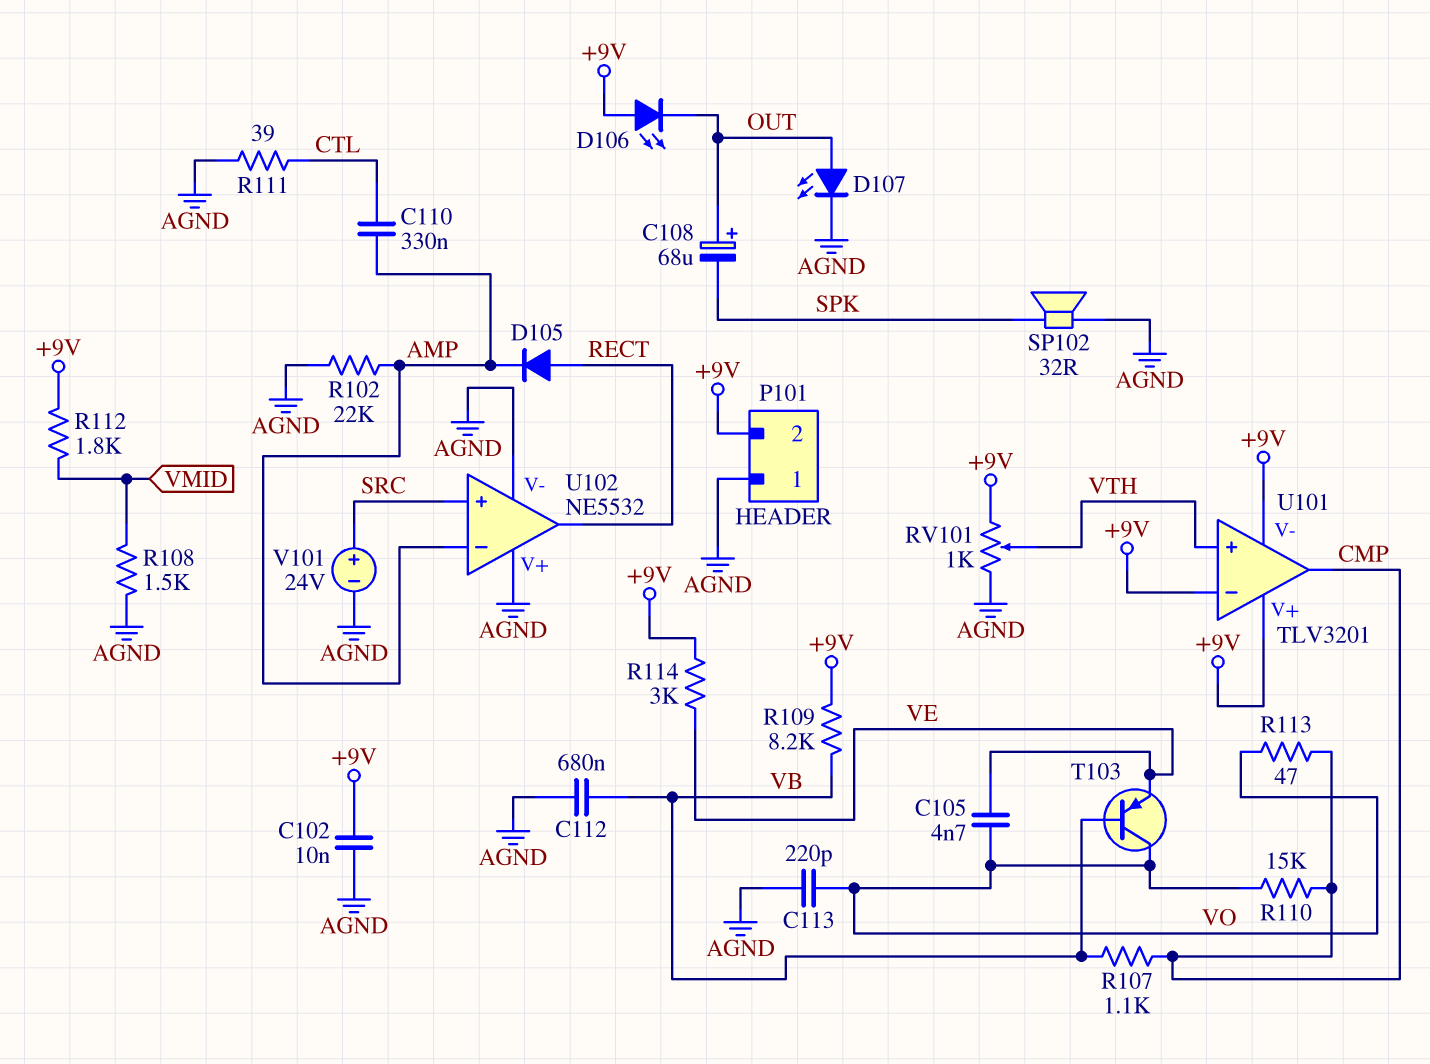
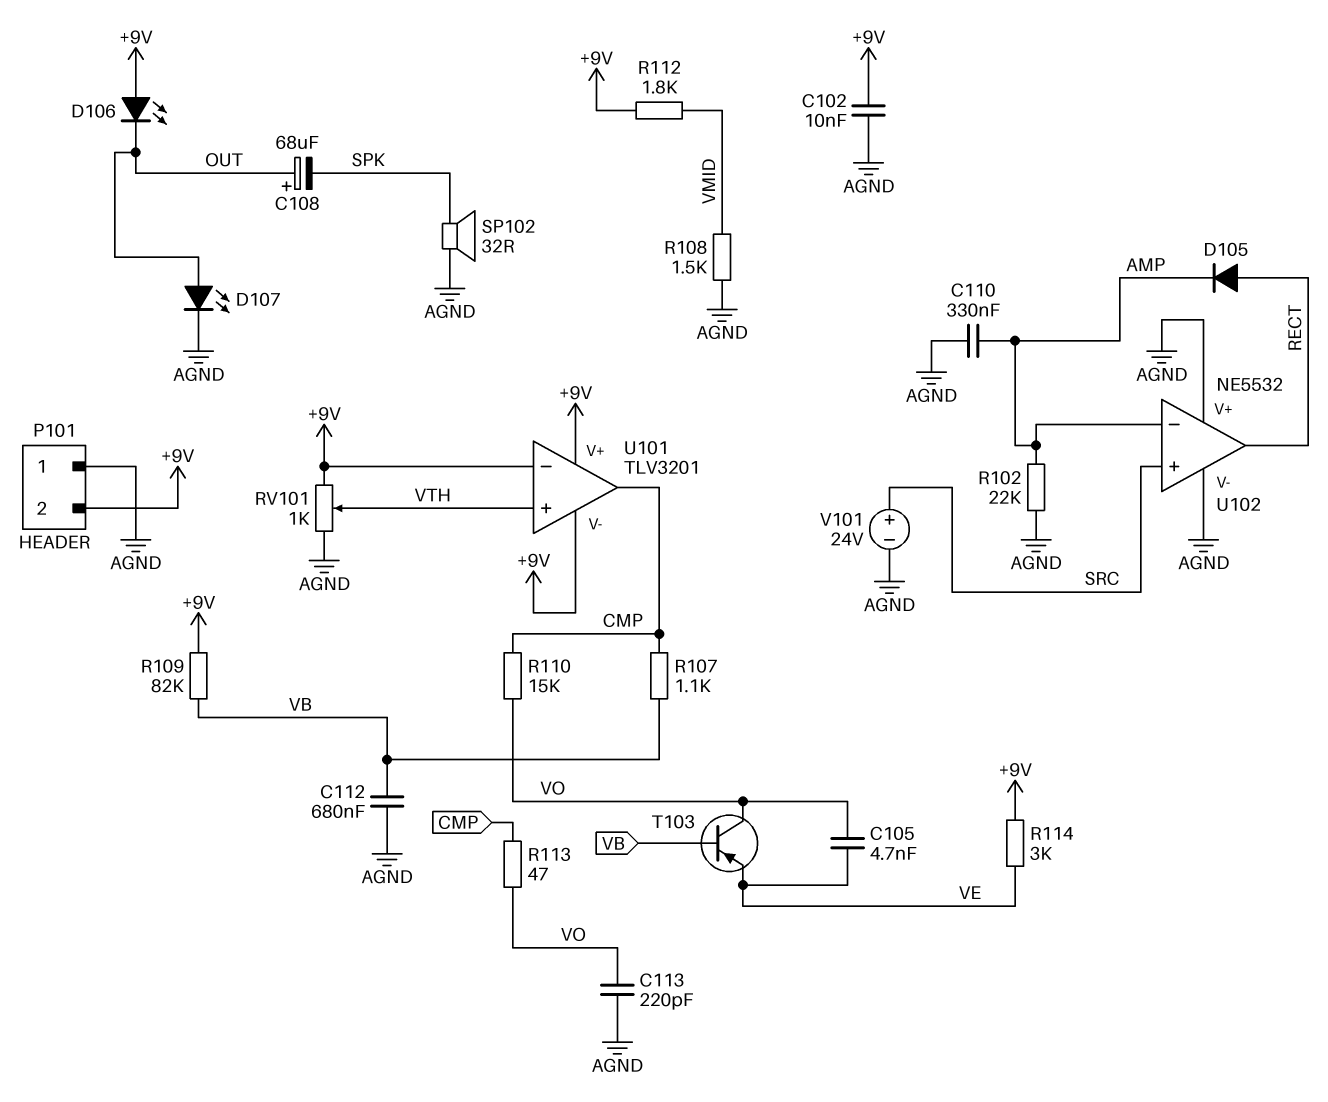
C110: 330nF (AMP, CTL) -> 330nF (AGND, AMP)
R109: 8.2k (+9V, VB) -> 82k (+9V, VB)
R111: 39 (AGND, CTL) -> none

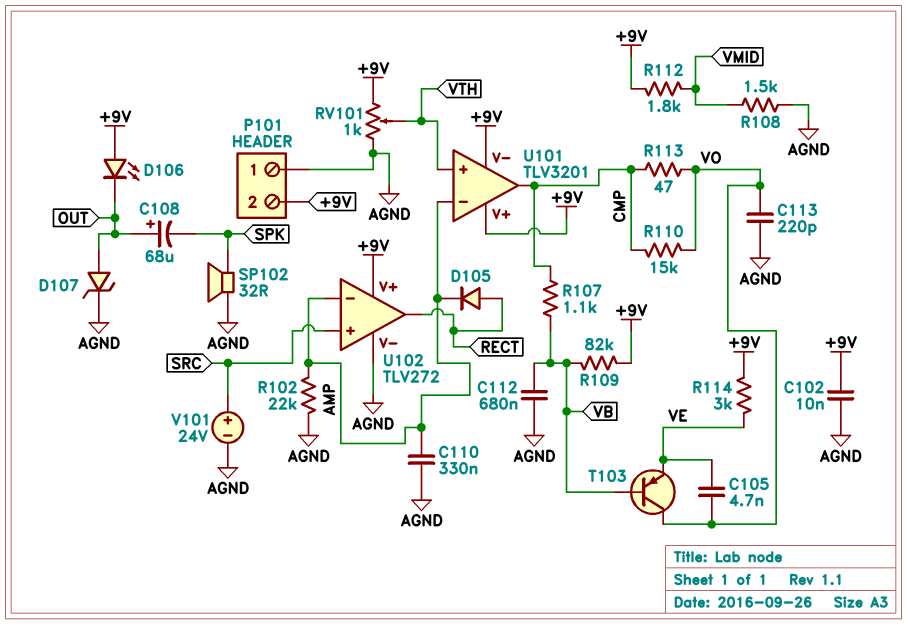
D107: LED (A OUT, K AGND) -> zener (A OUT, K AGND)
U101 pin in-: +9V -> AMP
U102: NE5532 -> TLV272
U102 pin V+: AGND -> +9V

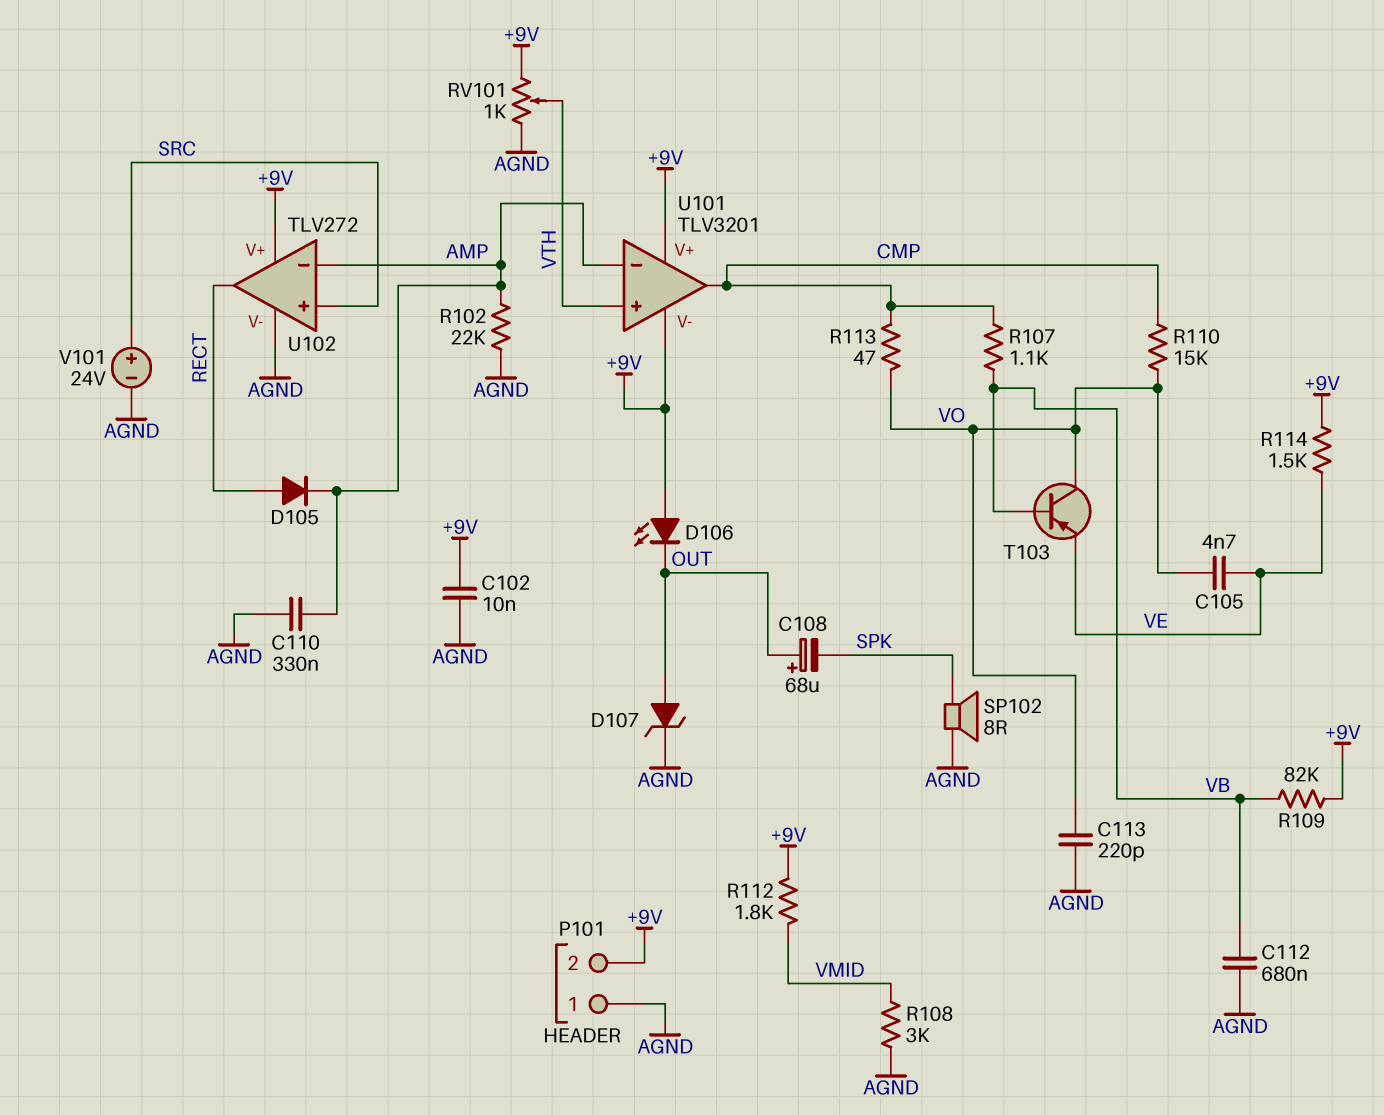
R108: 1.5k (AGND, VMID) -> 3k (AGND, VMID)
R114: 3k (+9V, VE) -> 1.5k (+9V, VE)
SP102: speaker 32R (AGND, SPK) -> speaker 8R (AGND, SPK)

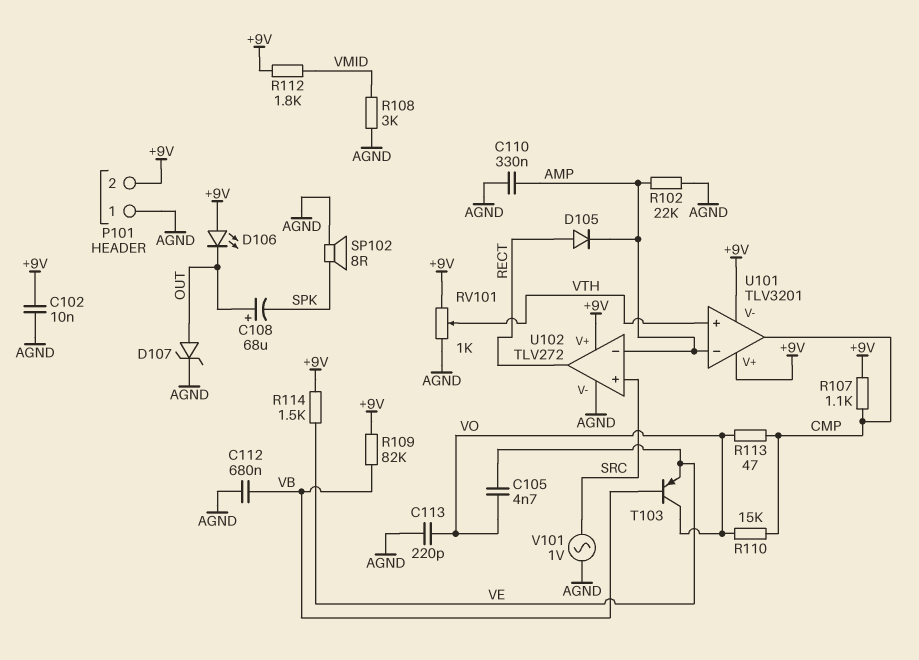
R107: 1.1k (CMP, VB) -> 1.1k (+9V, CMP)
V101: 24V (plus SRC, minus AGND) -> AC 1V (AGND, SRC)

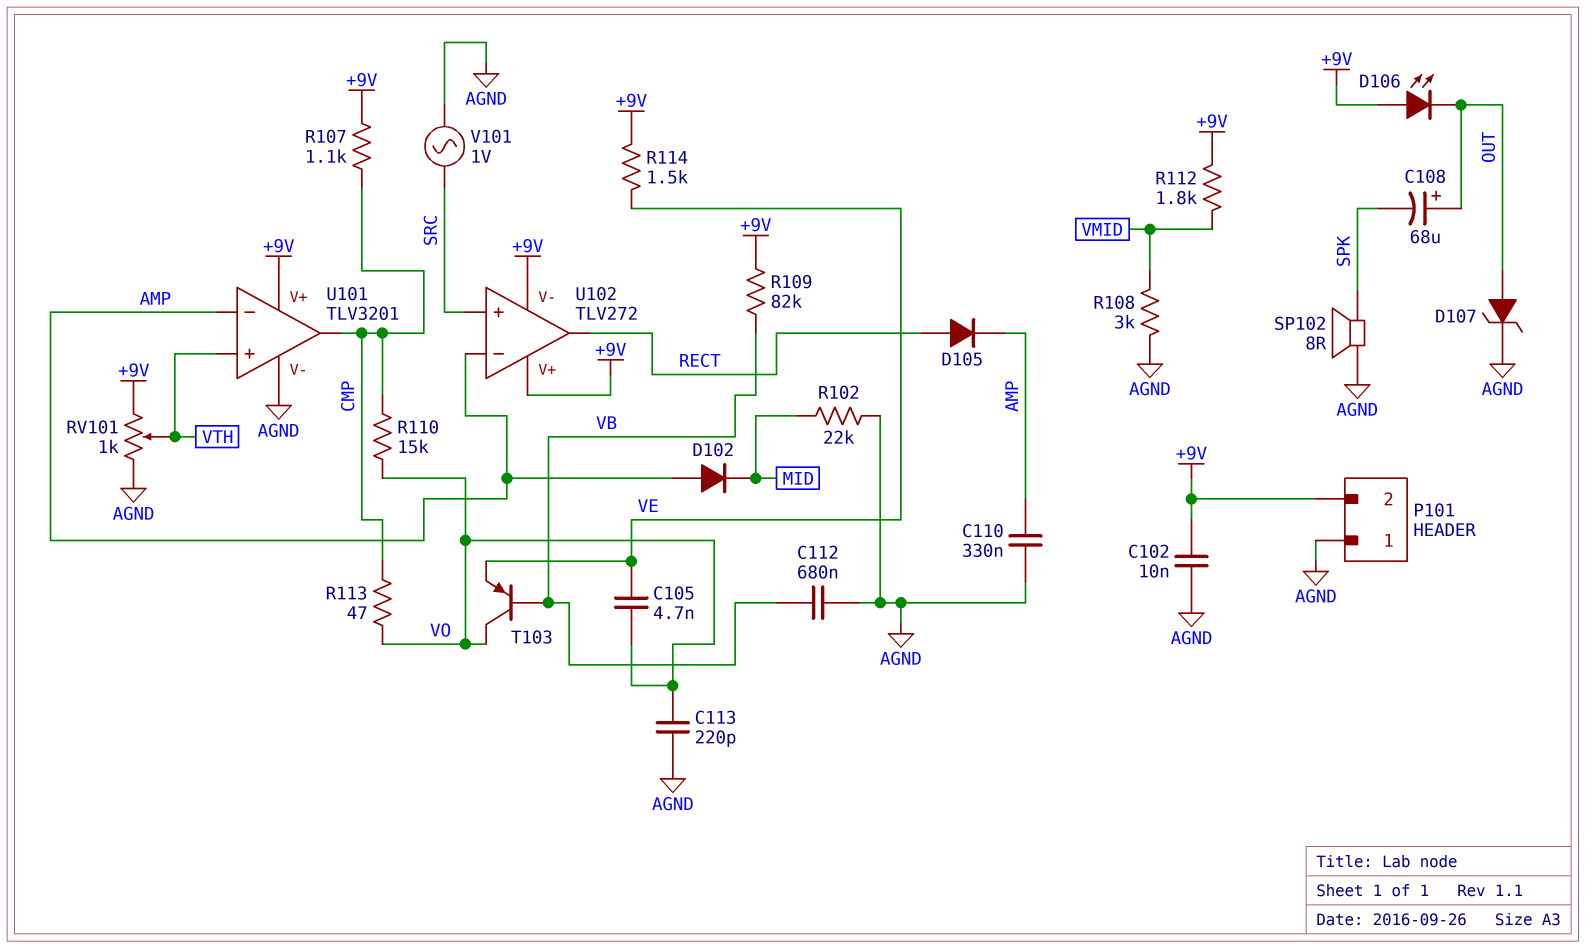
D102: none -> diode (A AMP, K MID)
R102: 22k (AGND, AMP) -> 22k (AGND, MID)
U101 pin V-: +9V -> AGND
U102 pin V-: AGND -> +9V

